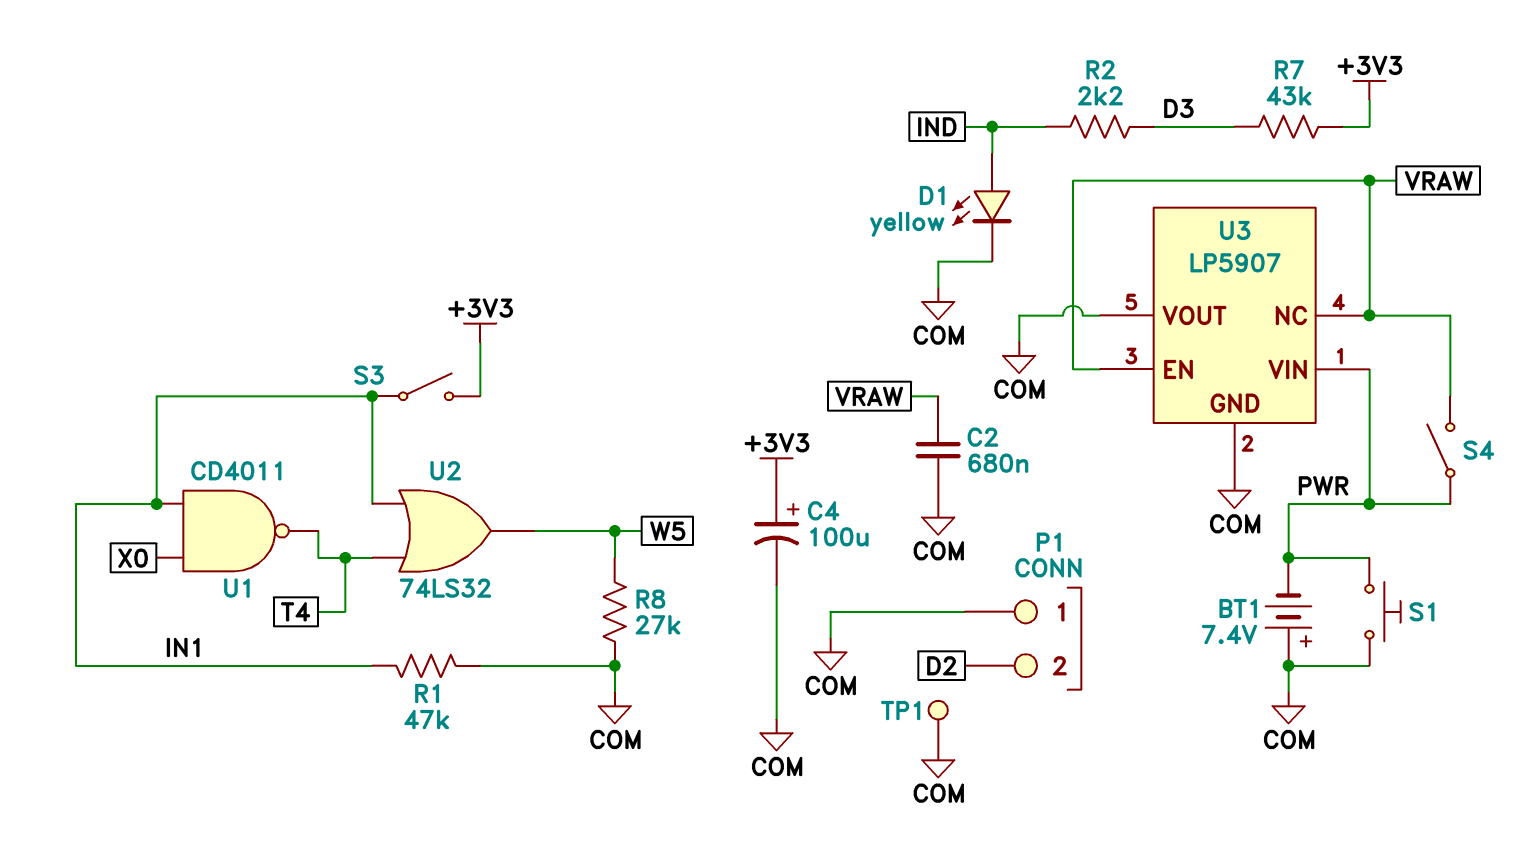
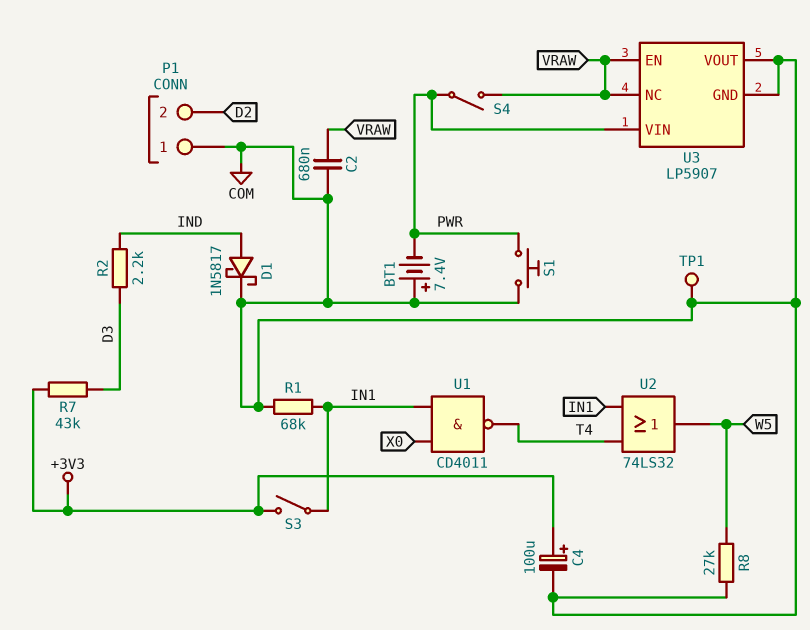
D1: LED yellow (A IND, K COM) -> schottky 1N5817 (A IND, K COM)
R1: 47k (COM, IN1) -> 68k (COM, IN1)

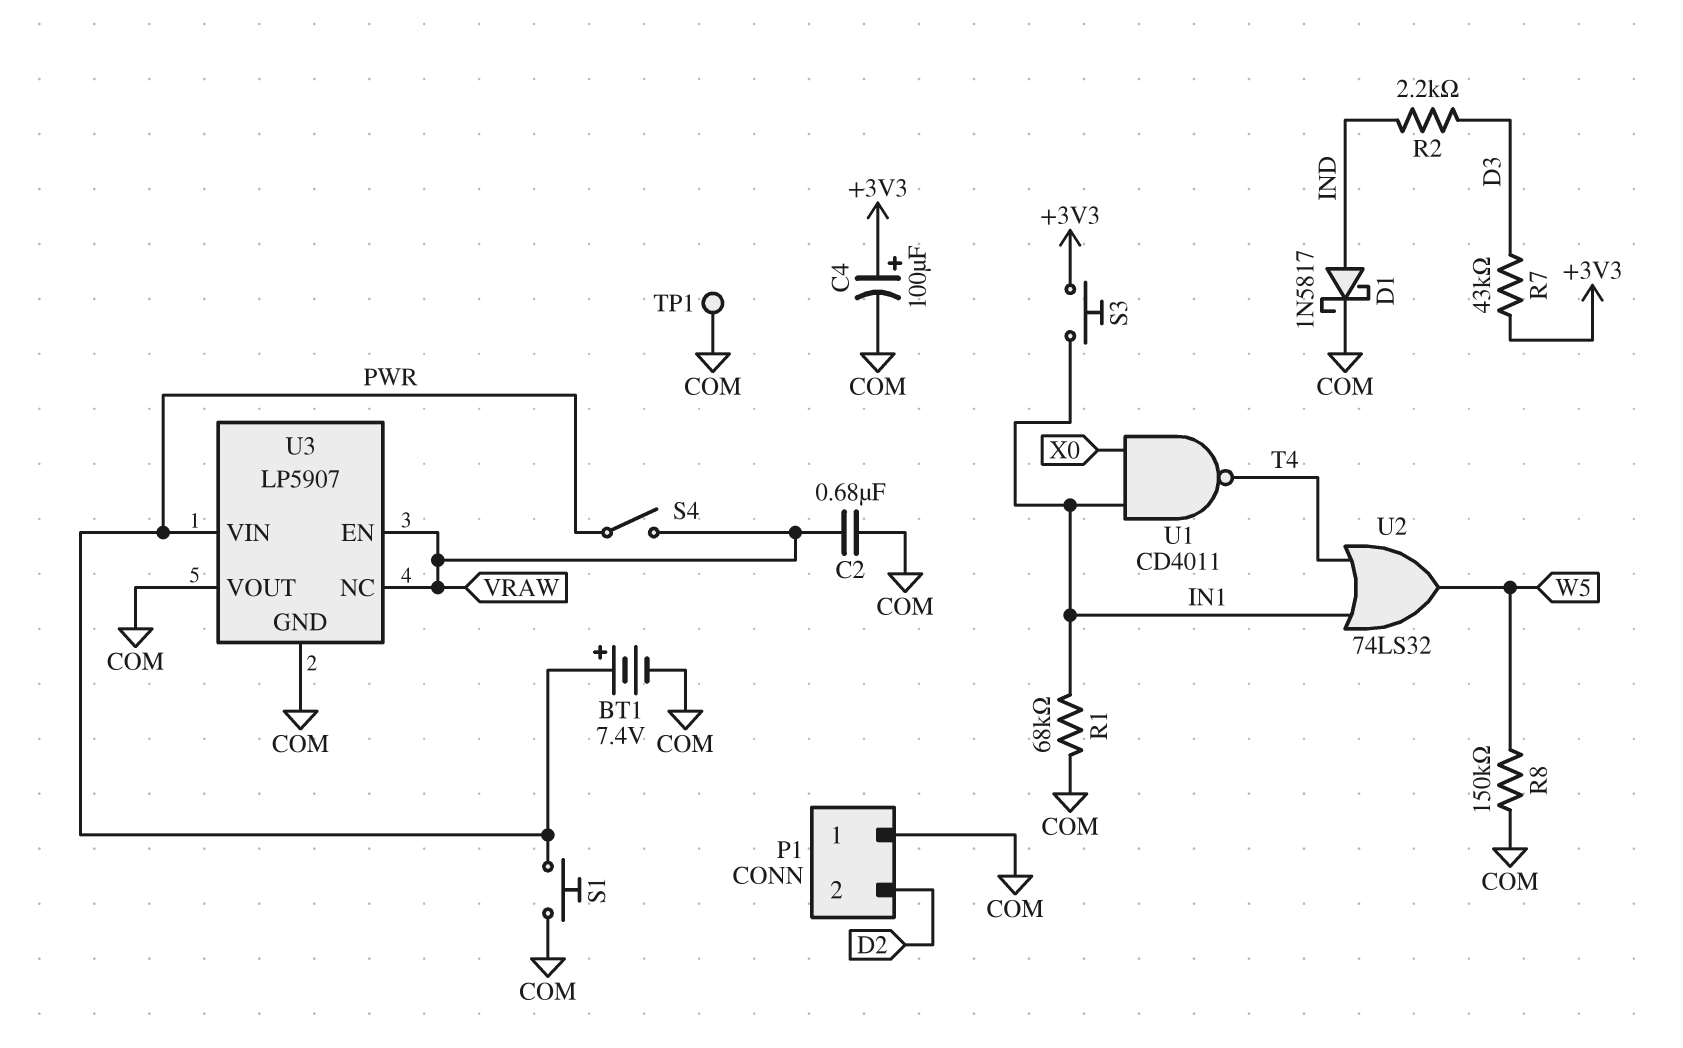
BT1: 7.4V (plus COM, minus PWR) -> 7.4V (plus PWR, minus COM)
R8: 27k (COM, W5) -> 150k (COM, W5)
S3: switch (+3V3, IN1) -> button (+3V3, IN1)

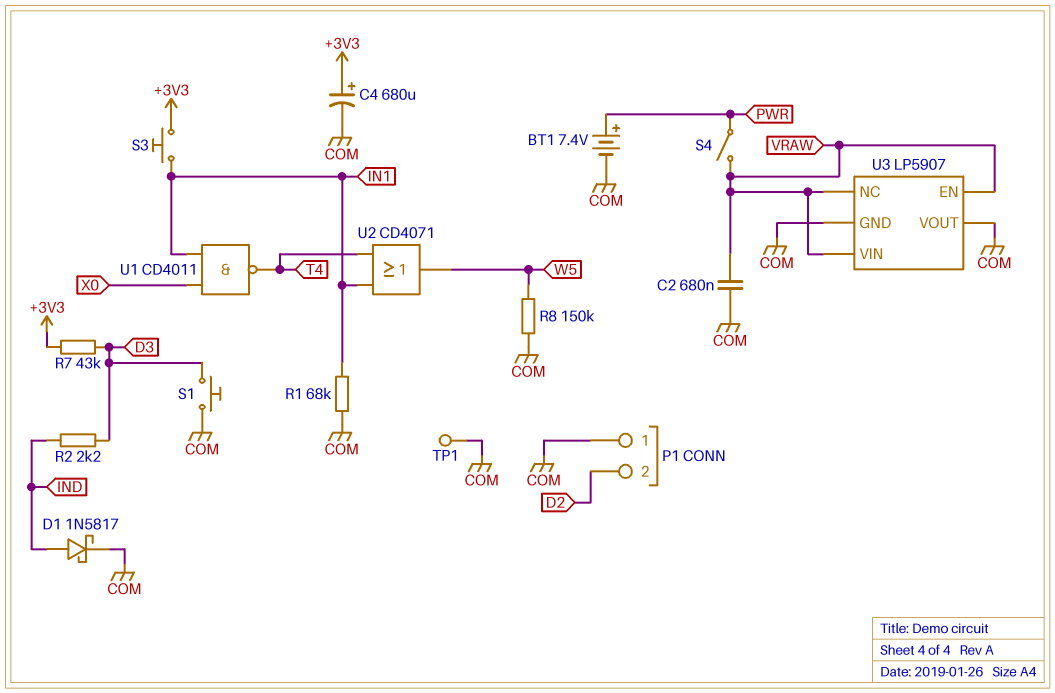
C4: 100uF (plus +3V3, minus COM) -> 680uF (plus +3V3, minus COM)
S1: button (COM, PWR) -> button (COM, D3)
U2: OR 74LS32 (in IN1, in T4, out W5) -> OR CD4071 (in IN1, in T4, out W5)
U3 pin VIN: PWR -> VRAW

